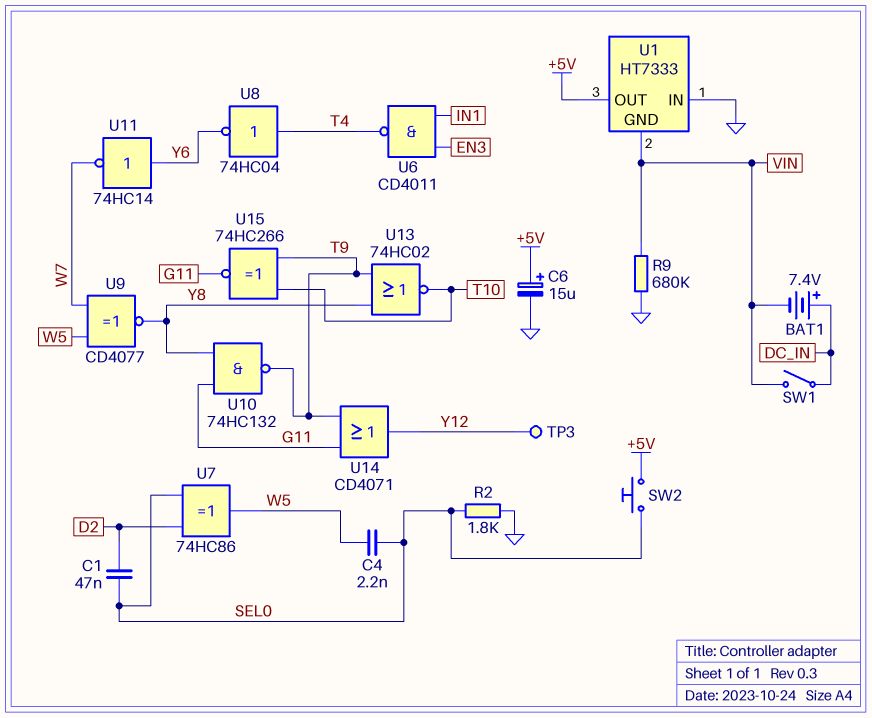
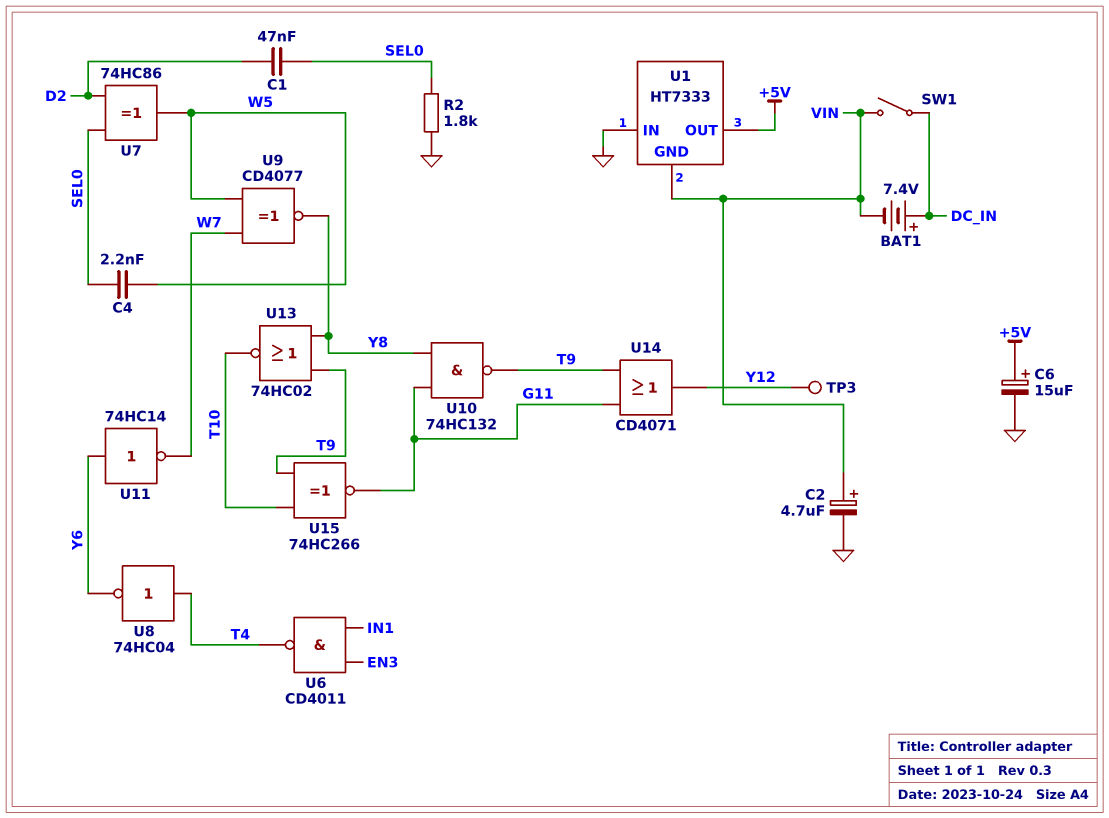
C2: none -> 4.7uF (plus VIN, minus GND)
R9: 680k (GND, VIN) -> none
SW2: button (+5V, SEL0) -> none

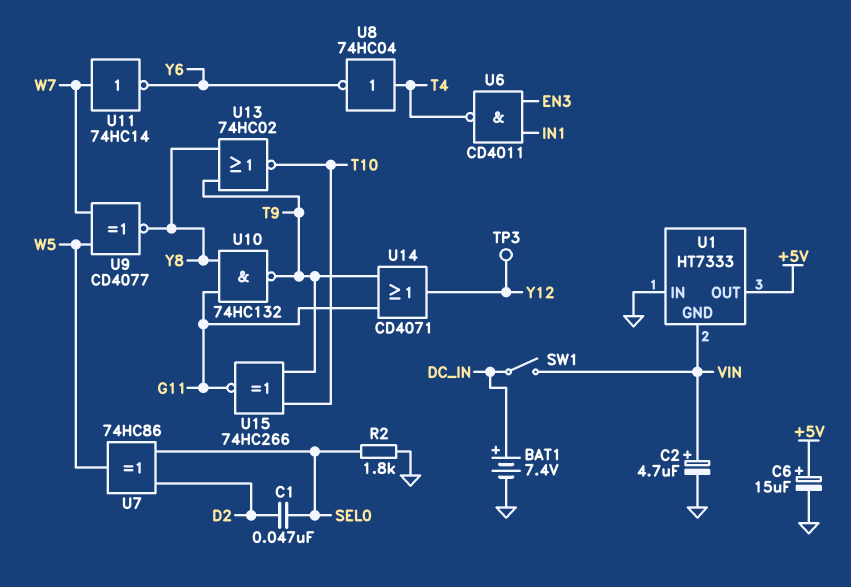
BAT1: 7.4V (plus DC_IN, minus VIN) -> 7.4V (plus DC_IN, minus GND)
C4: 2.2nF (SEL0, W5) -> none
U11: NOT 74HC14 (in Y6, out W7) -> NOT 74HC14 (in W7, out Y6)

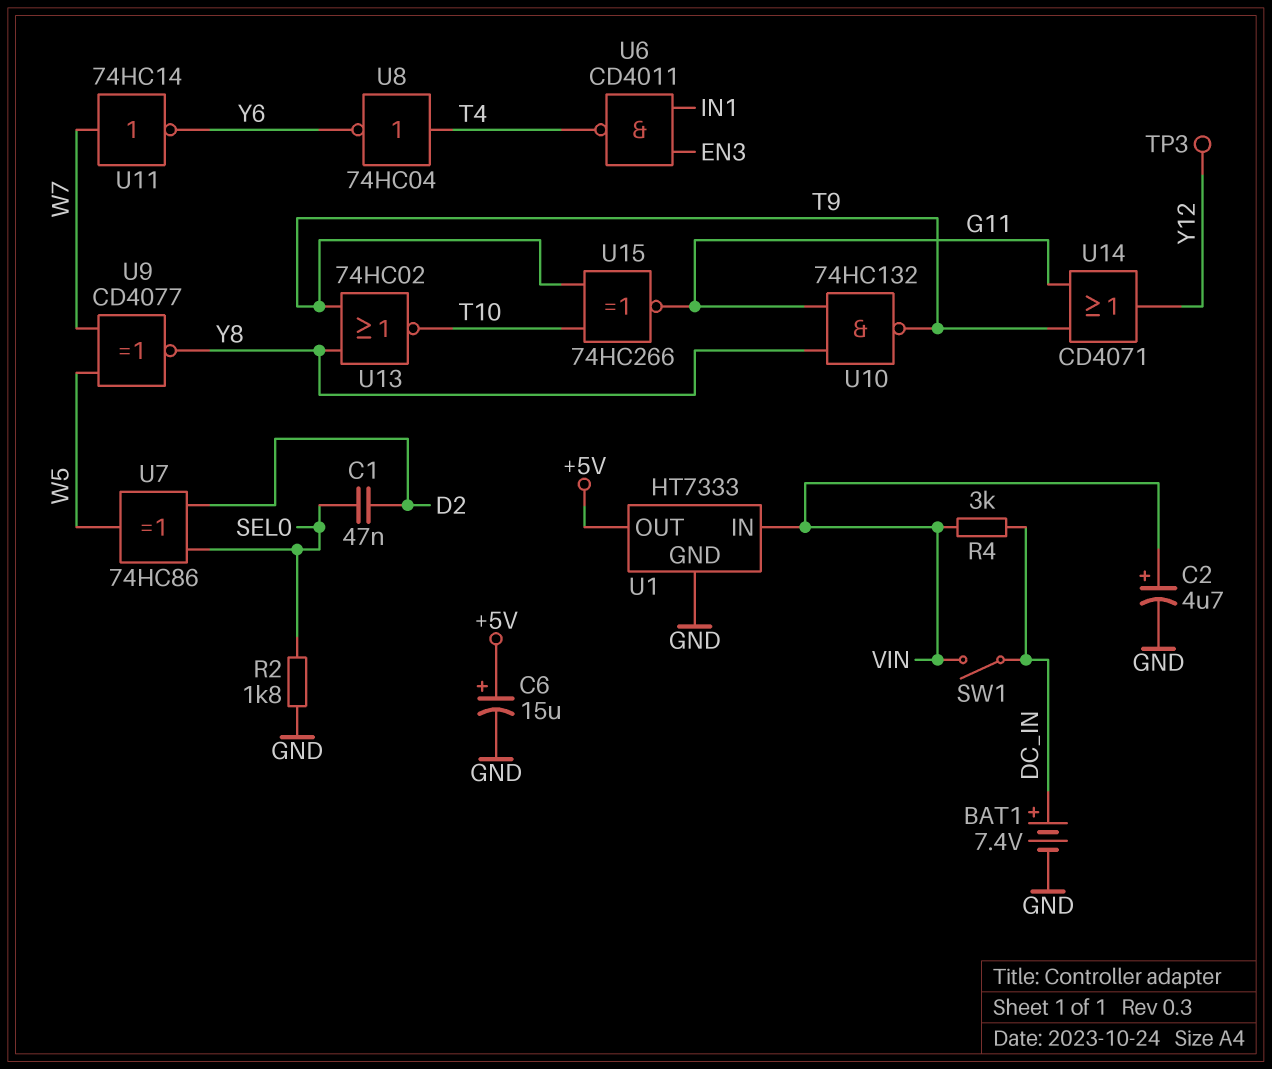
R4: none -> 3k (DC_IN, VIN)
U1 pin GND: VIN -> GND
U1 pin IN: GND -> VIN

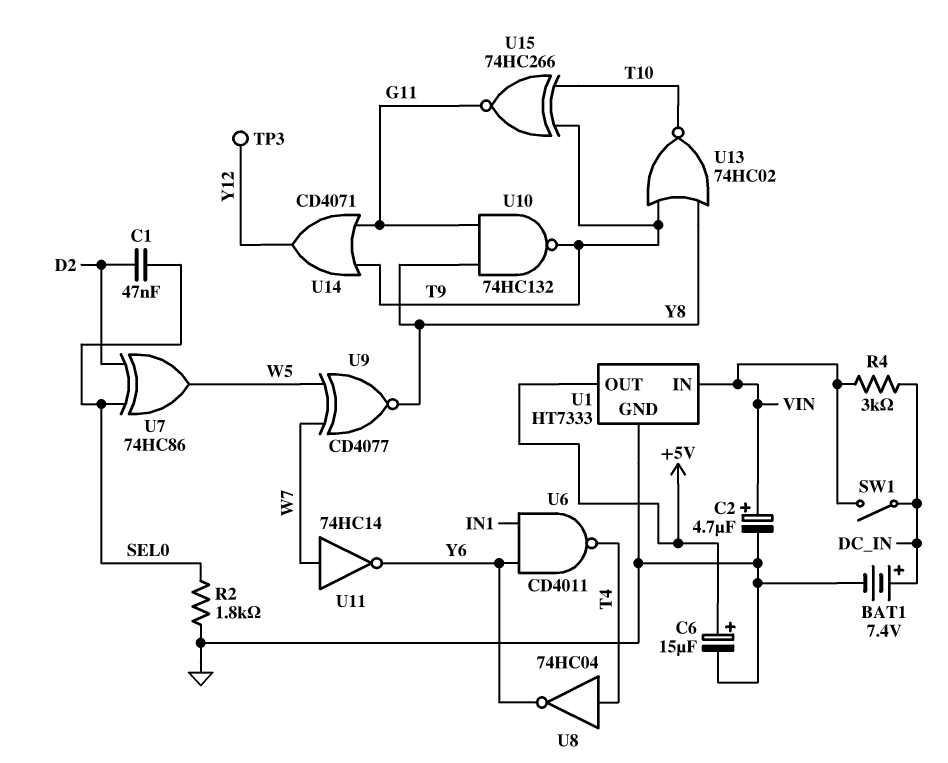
U6: NAND CD4011 (in EN3, in IN1, out T4) -> NAND CD4011 (in IN1, in Y6, out T4)

